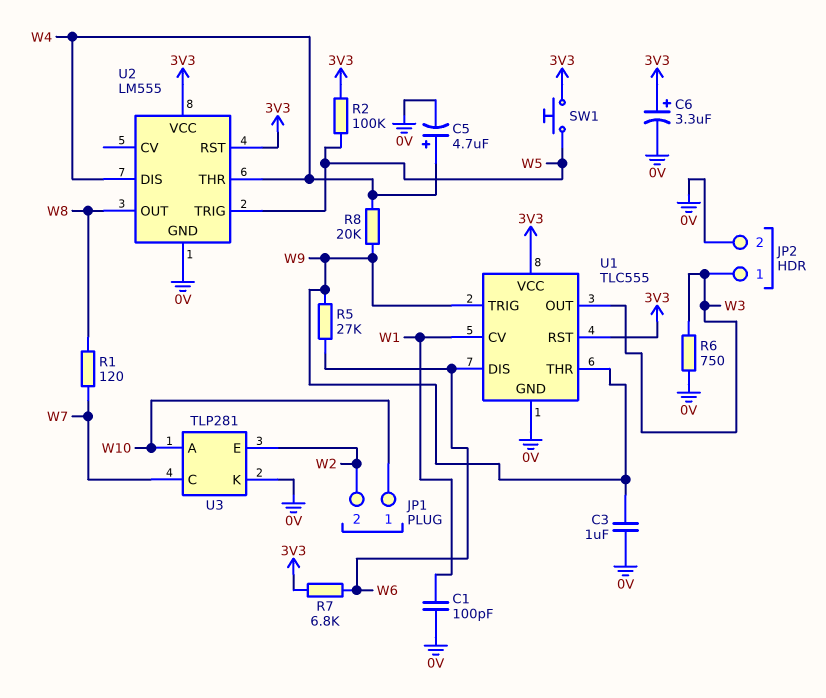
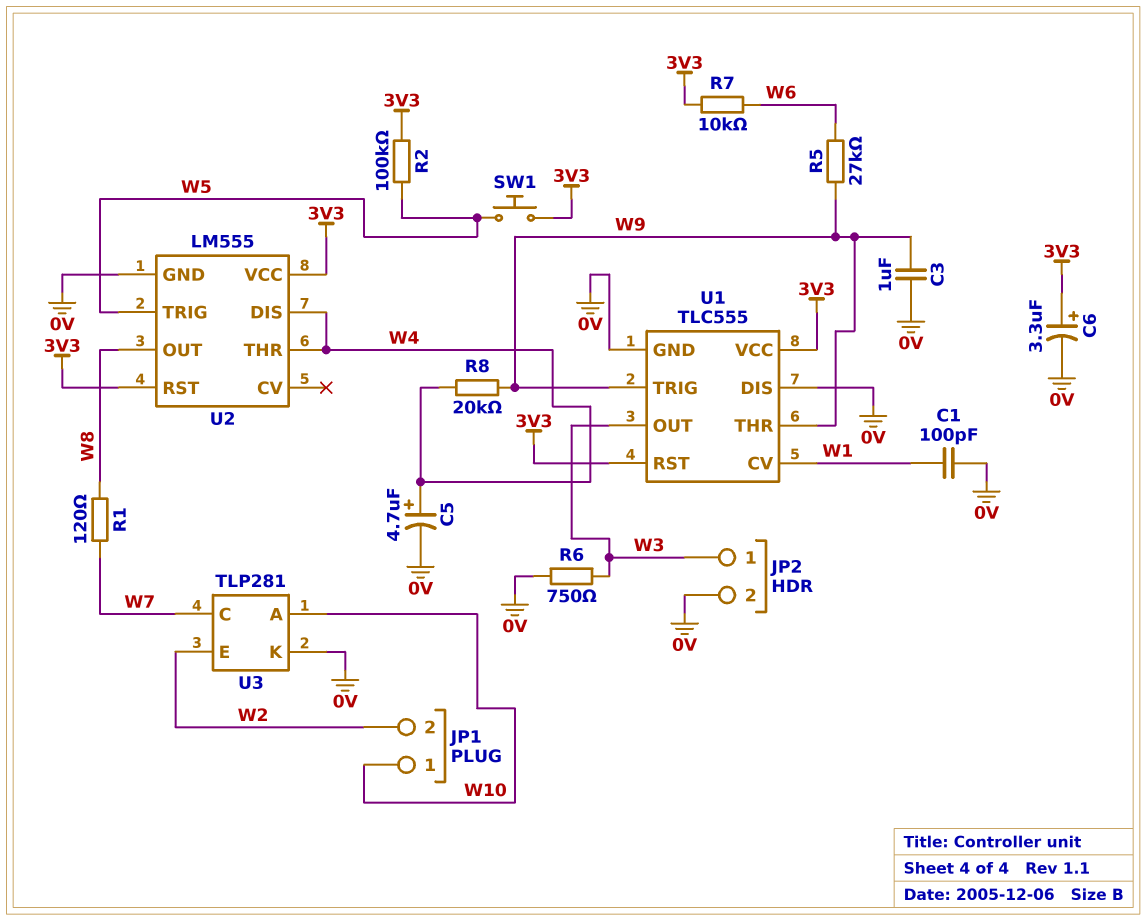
R7: 6.8k (3V3, W6) -> 10k (3V3, W6)
U1 pin DIS: W6 -> 0V

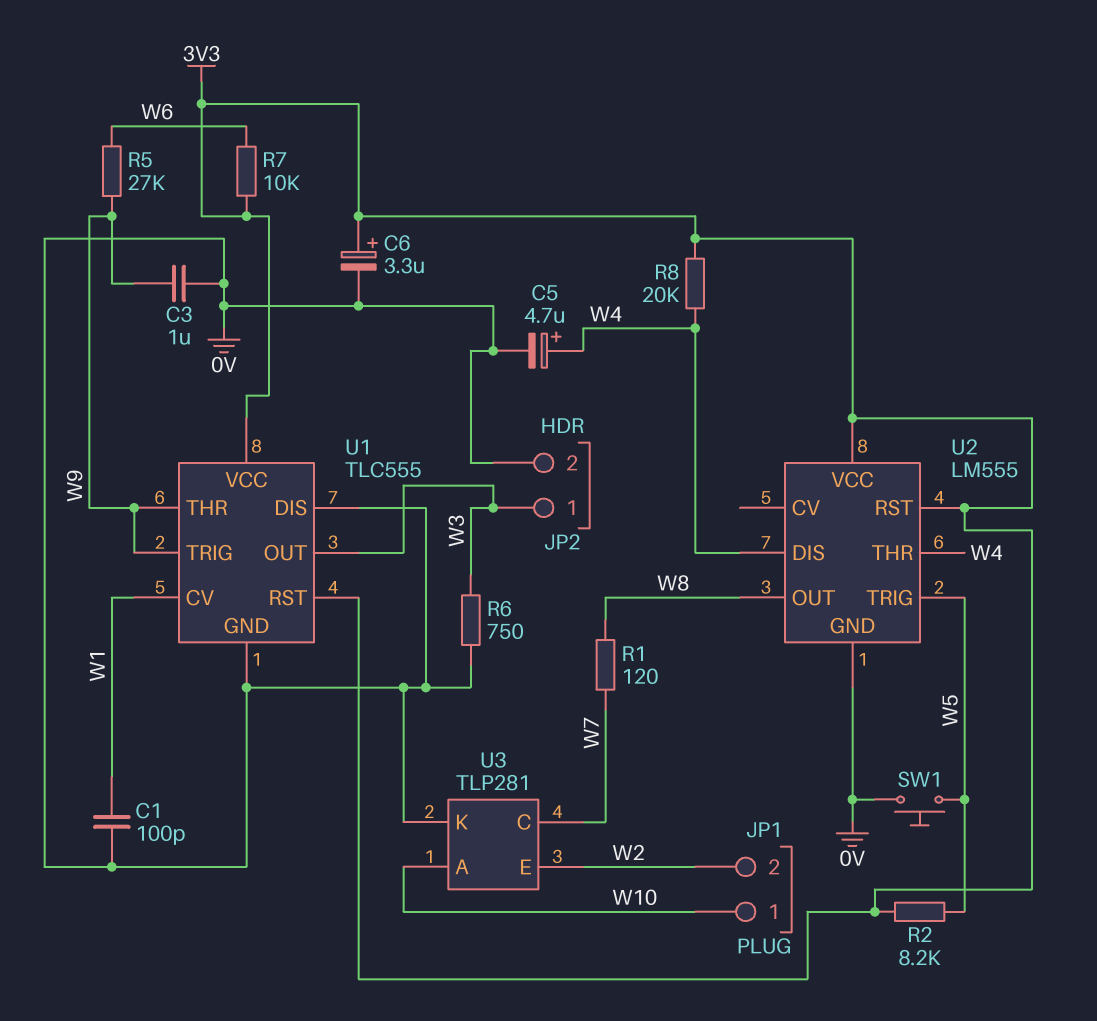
R2: 100k (3V3, W5) -> 8.2k (3V3, W5)
R8: 20k (W4, W9) -> 20k (3V3, W4)
SW1: button (3V3, W5) -> button (0V, W5)

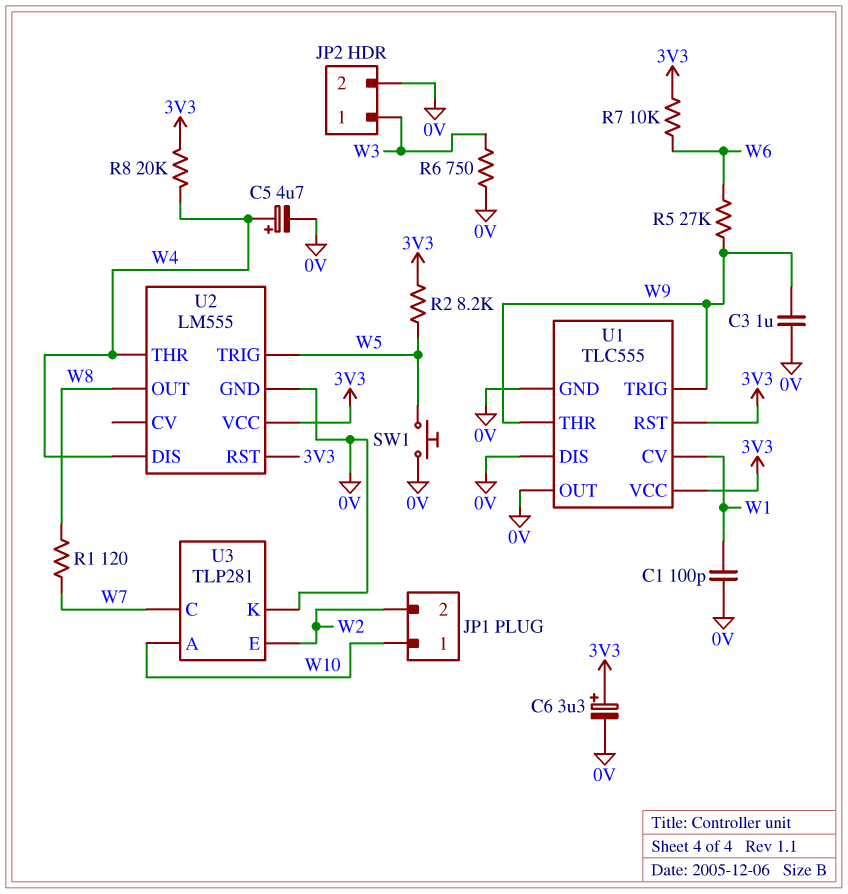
U1 pin OUT: W3 -> 0V

